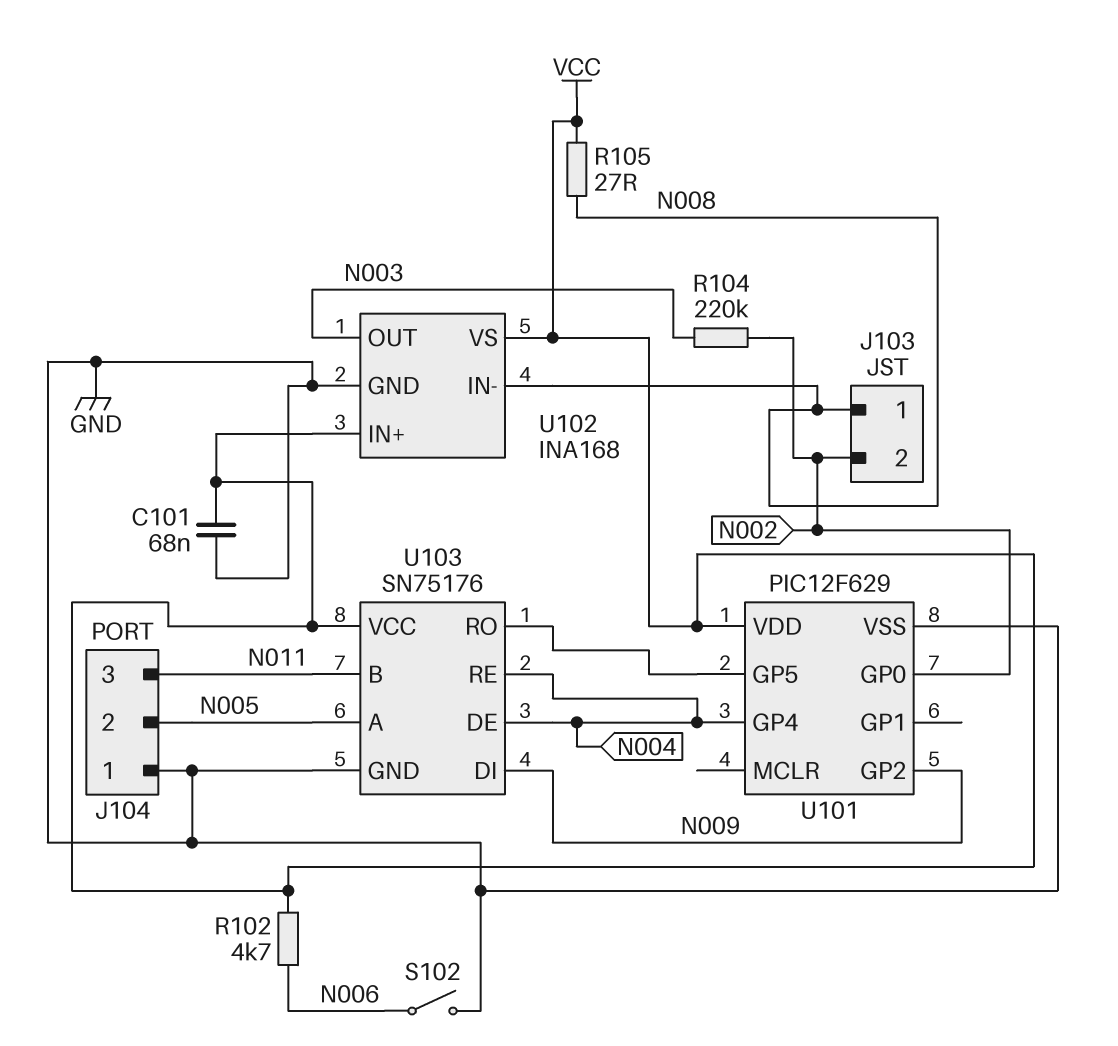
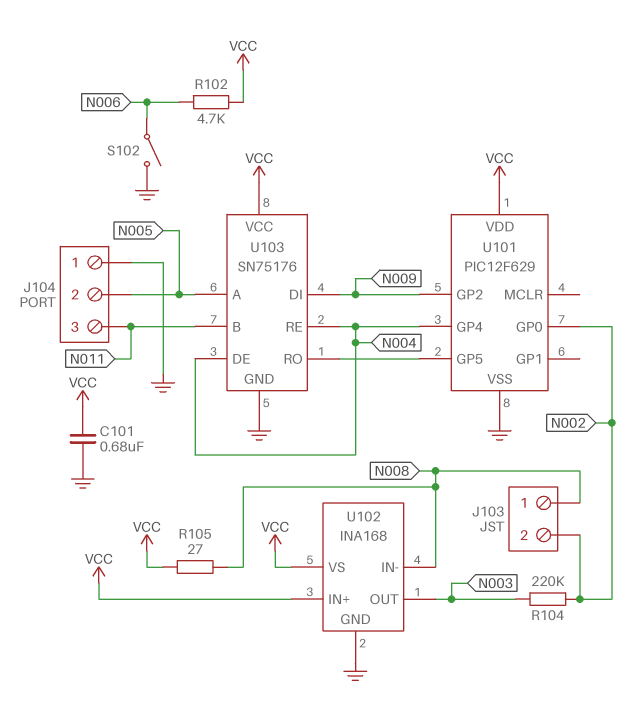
C101: 68nF (GND, VCC) -> 680nF (GND, VCC)

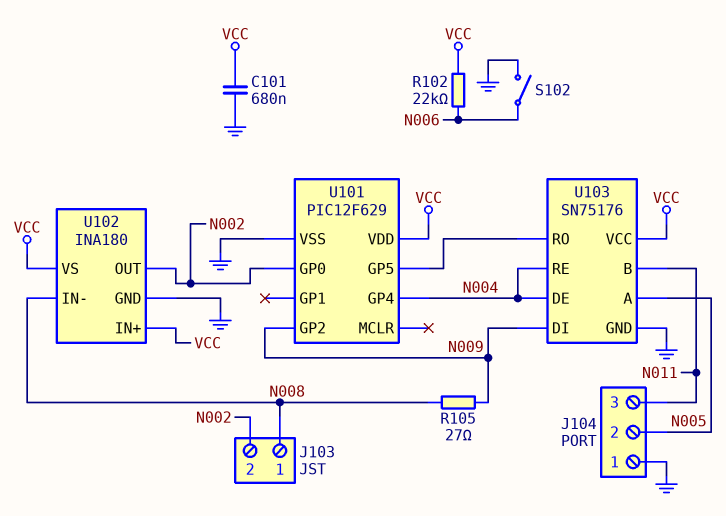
R102: 4.7k (N006, VCC) -> 22k (N006, VCC)
R104: 220k (N002, N003) -> none
R105: 27 (N008, VCC) -> 27 (N008, N009)
U102: INA168 -> INA180
U102 pin OUT: N003 -> N002

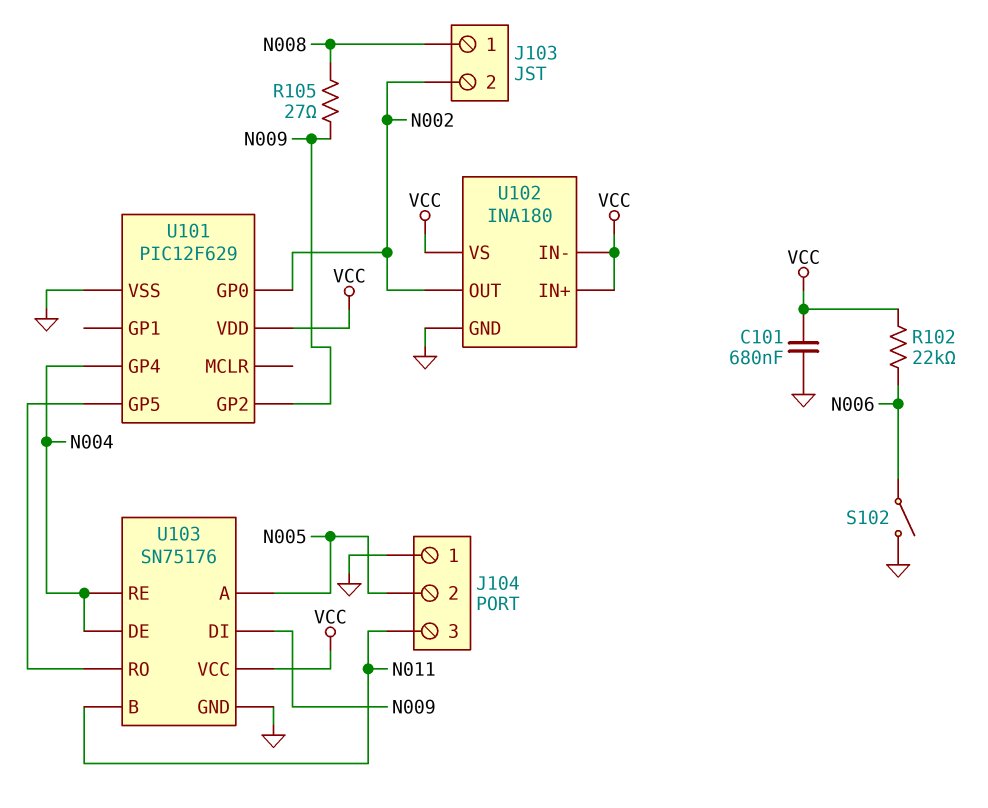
U102 pin IN-: N008 -> VCC

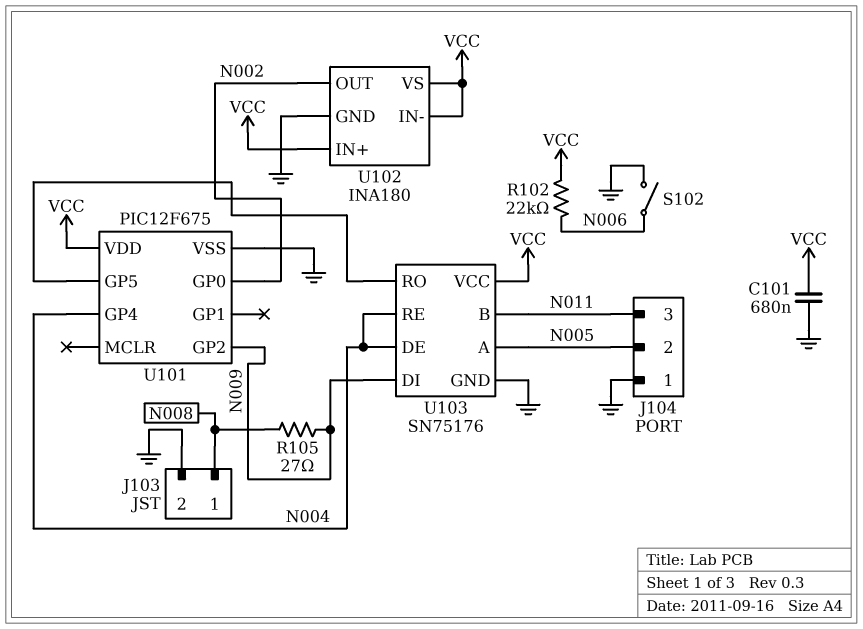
J103 pin 2: N002 -> GND
U101: PIC12F629 -> PIC12F675

